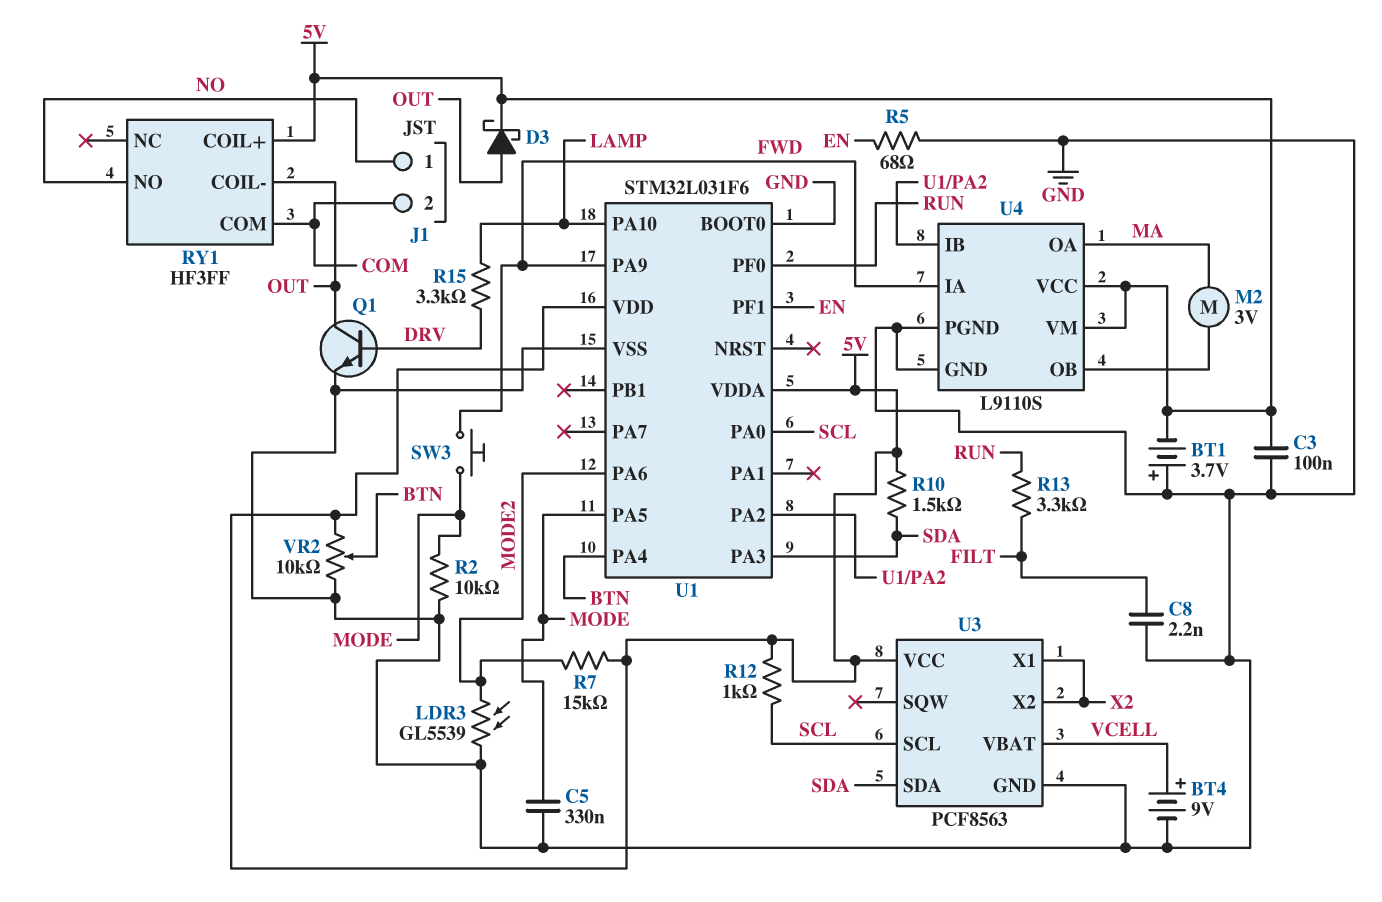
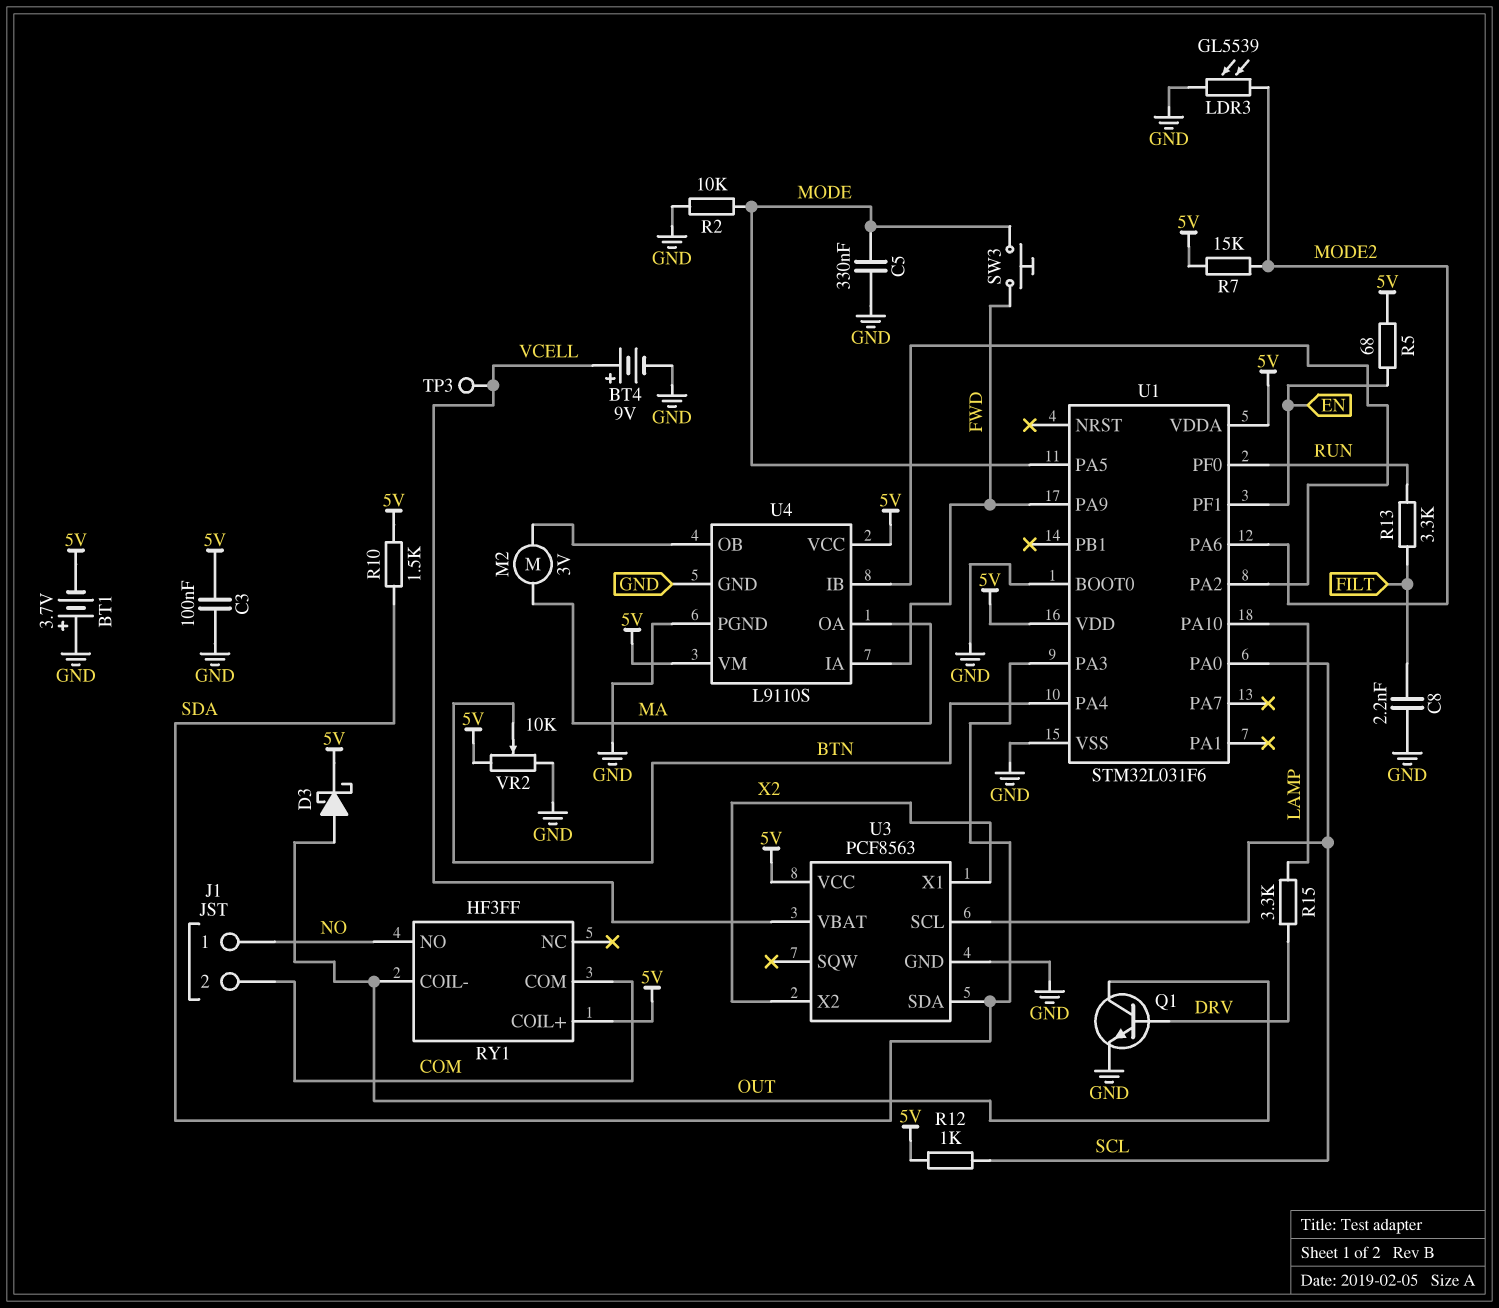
R5: 68 (EN, GND) -> 68 (5V, EN)
TP3: none -> test point (VCELL)

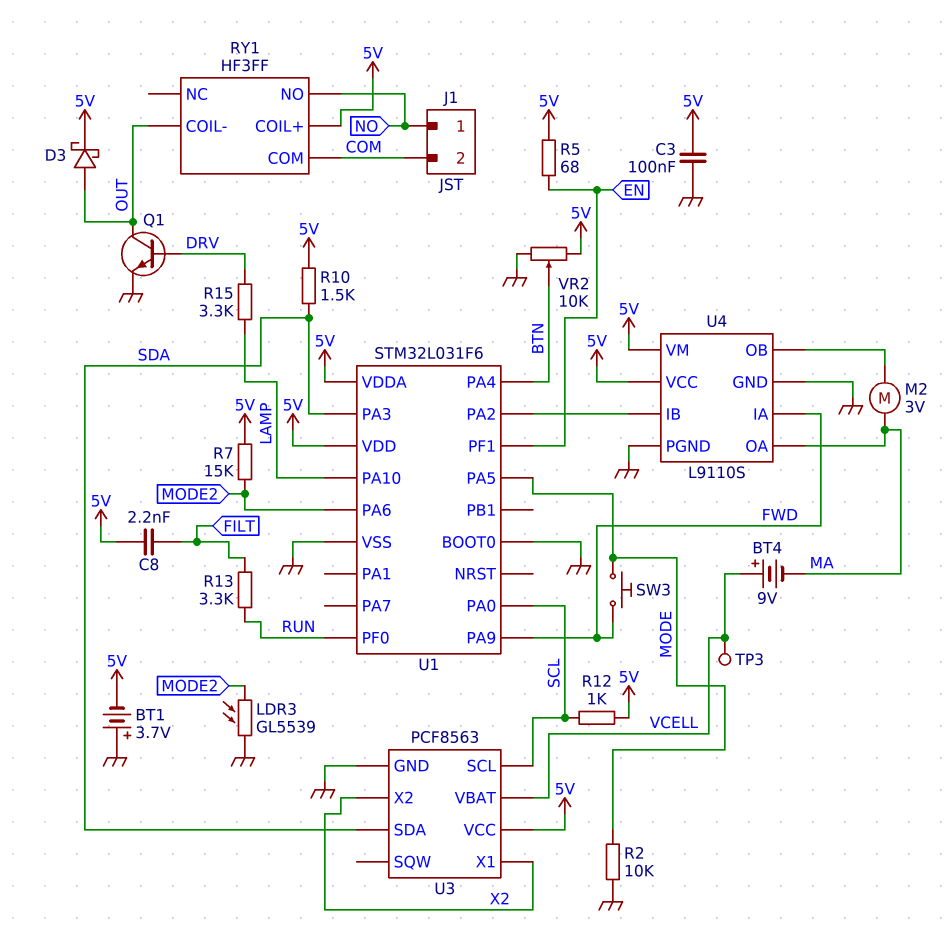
BT4: 9V (plus VCELL, minus GND) -> 9V (plus VCELL, minus MA)
C5: 330nF (GND, MODE) -> none
C8: 2.2nF (FILT, GND) -> 2.2nF (5V, FILT)

